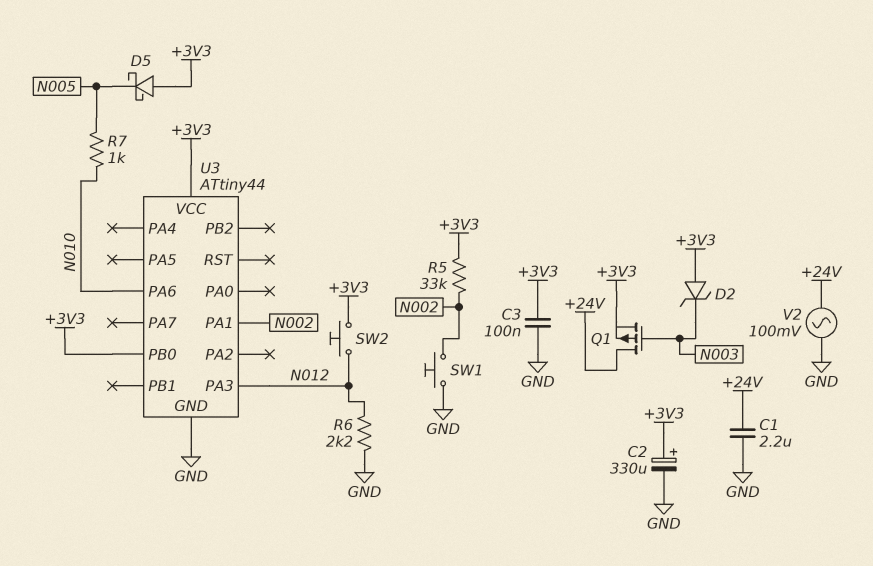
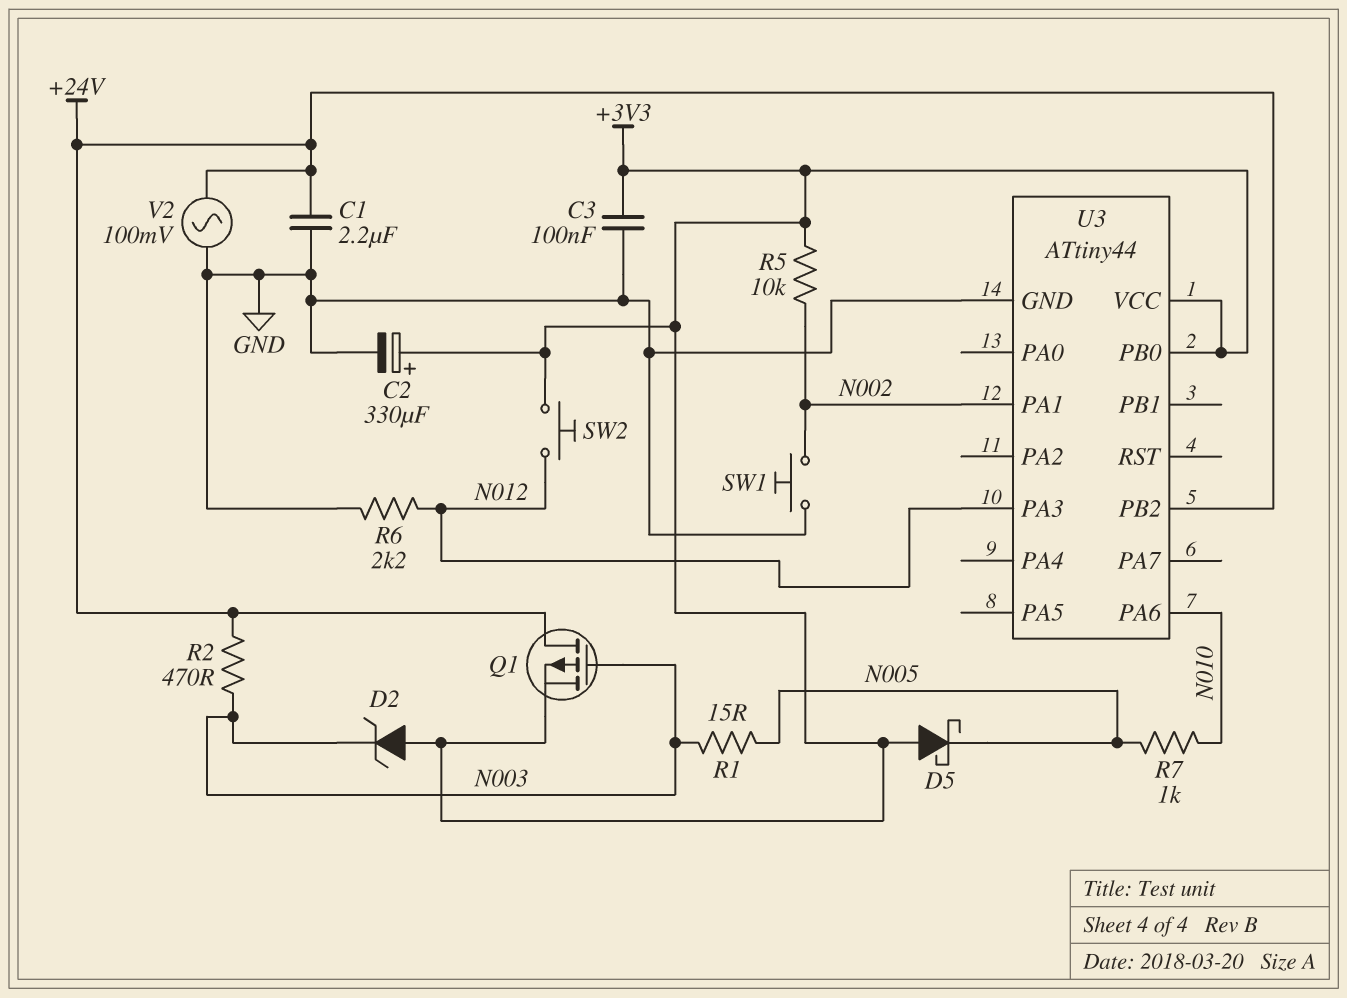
R1: none -> 15 (N003, N005)
R2: none -> 470 (+24V, N003)
R5: 33k (+3V3, N002) -> 10k (+3V3, N002)
U3 pin PB2: none -> +24V

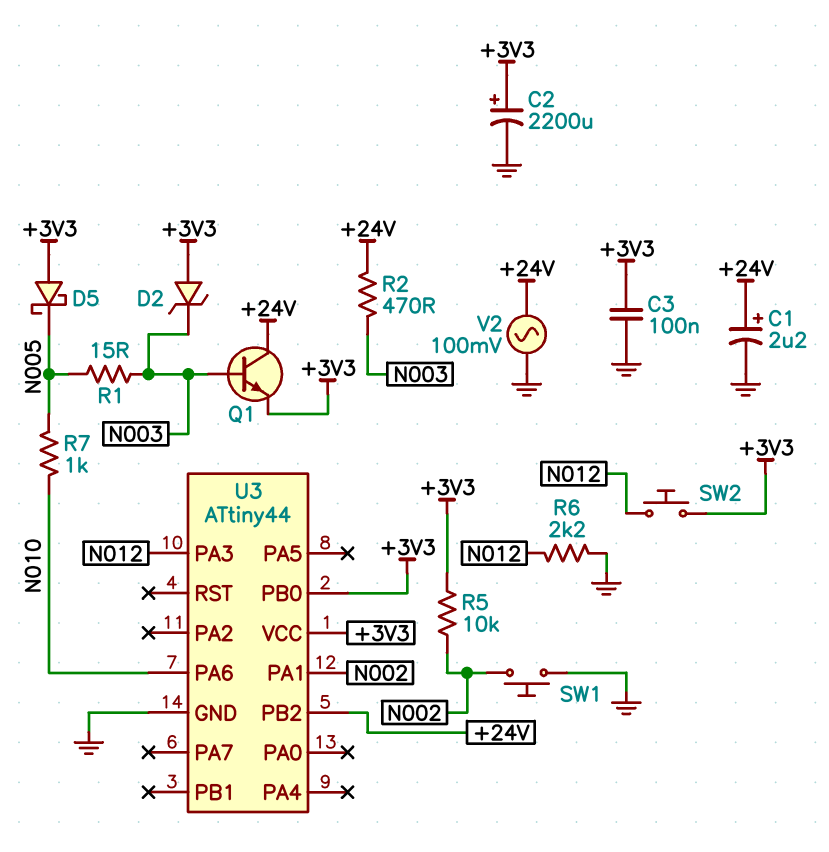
C1: 2.2uF (+24V, GND) -> 2.2uF (plus +24V, minus GND)
C2: 330uF (plus +3V3, minus GND) -> 2200uF (plus +3V3, minus GND)
Q1: PMOS (G N003, D +24V, S +3V3) -> NPN (B N003, C +24V, E +3V3)

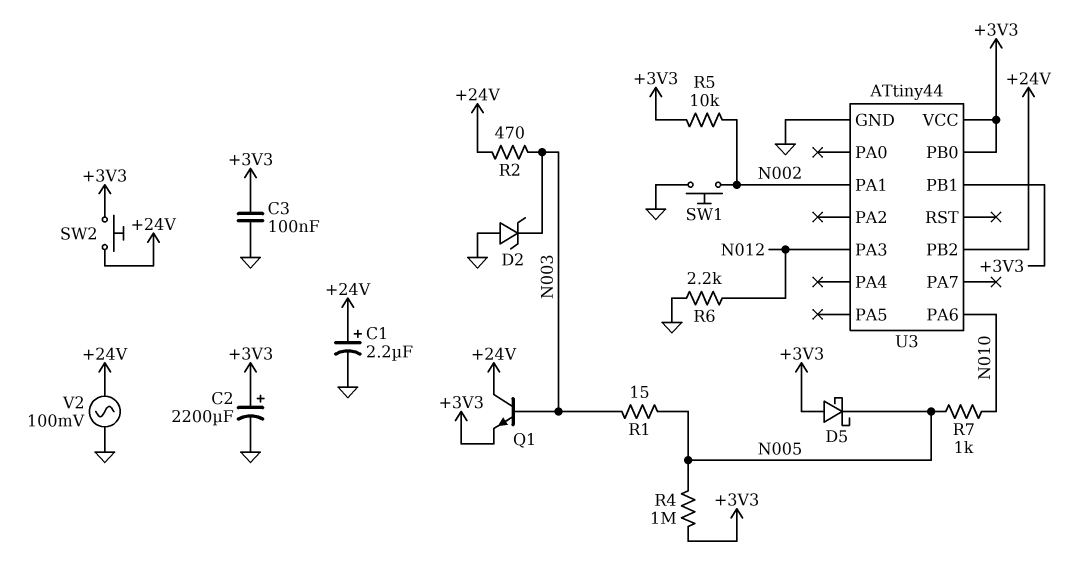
D2: zener (A +3V3, K N003) -> zener (A GND, K N003)
R4: none -> 1M (+3V3, N005)
SW2: button (+3V3, N012) -> button (+3V3, +24V)
U3 pin PB1: none -> +3V3

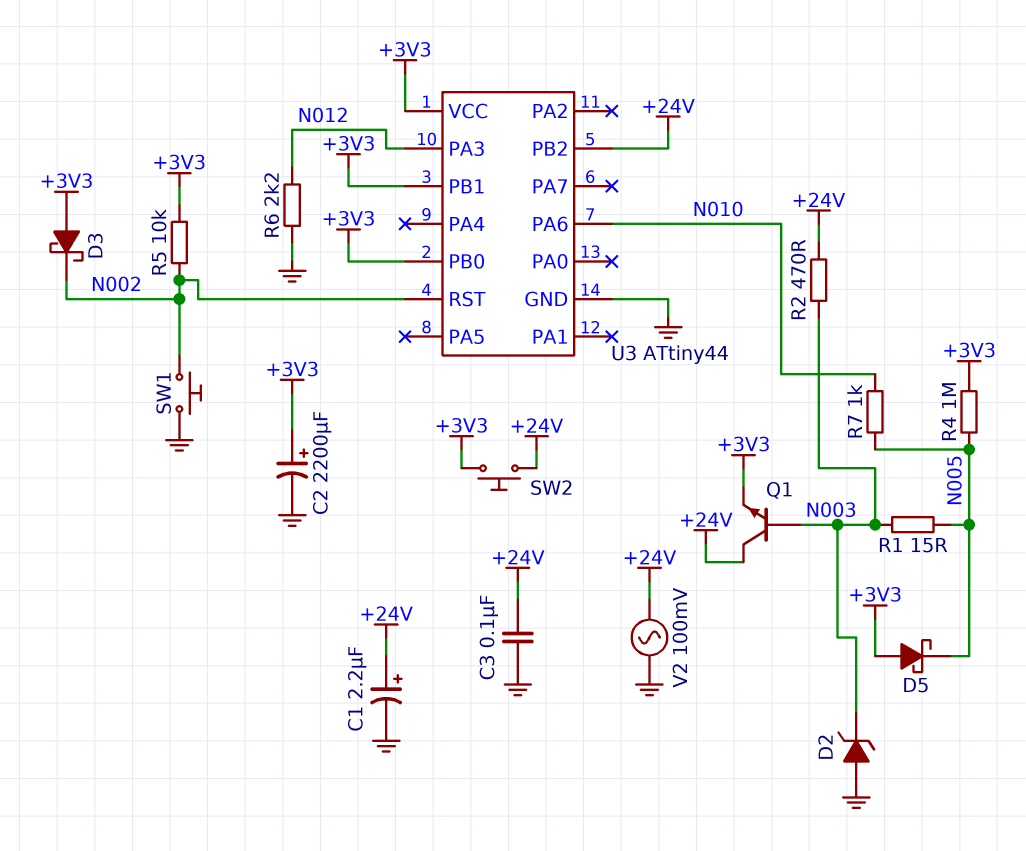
C3: 100nF (+3V3, GND) -> 100nF (+24V, GND)
D3: none -> schottky (A +3V3, K N002)
U3 pin PA1: N002 -> none
U3 pin RST: none -> N002

